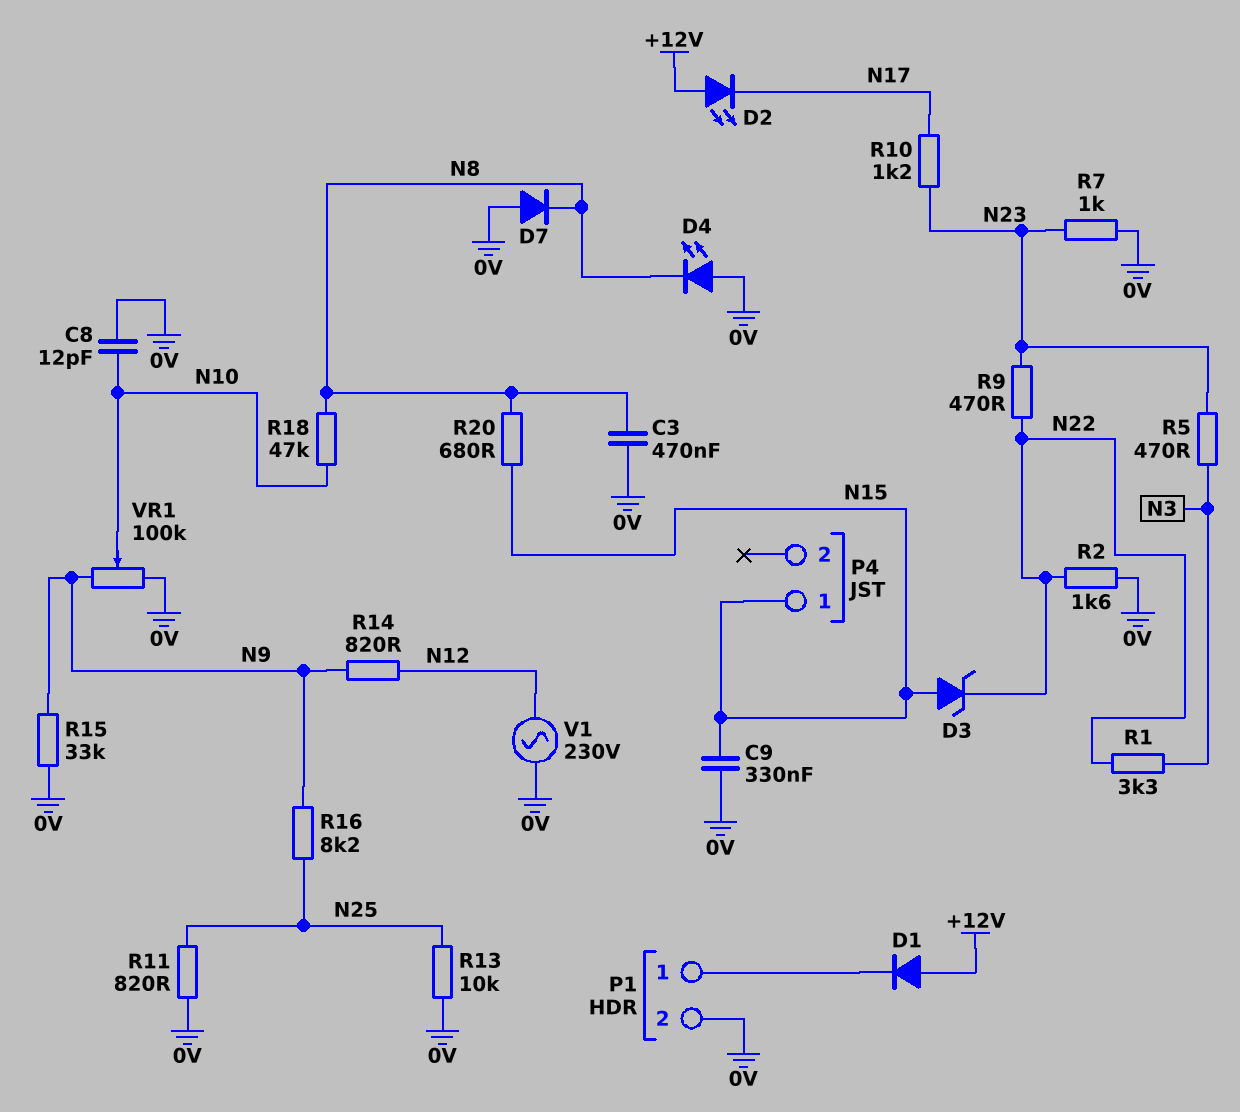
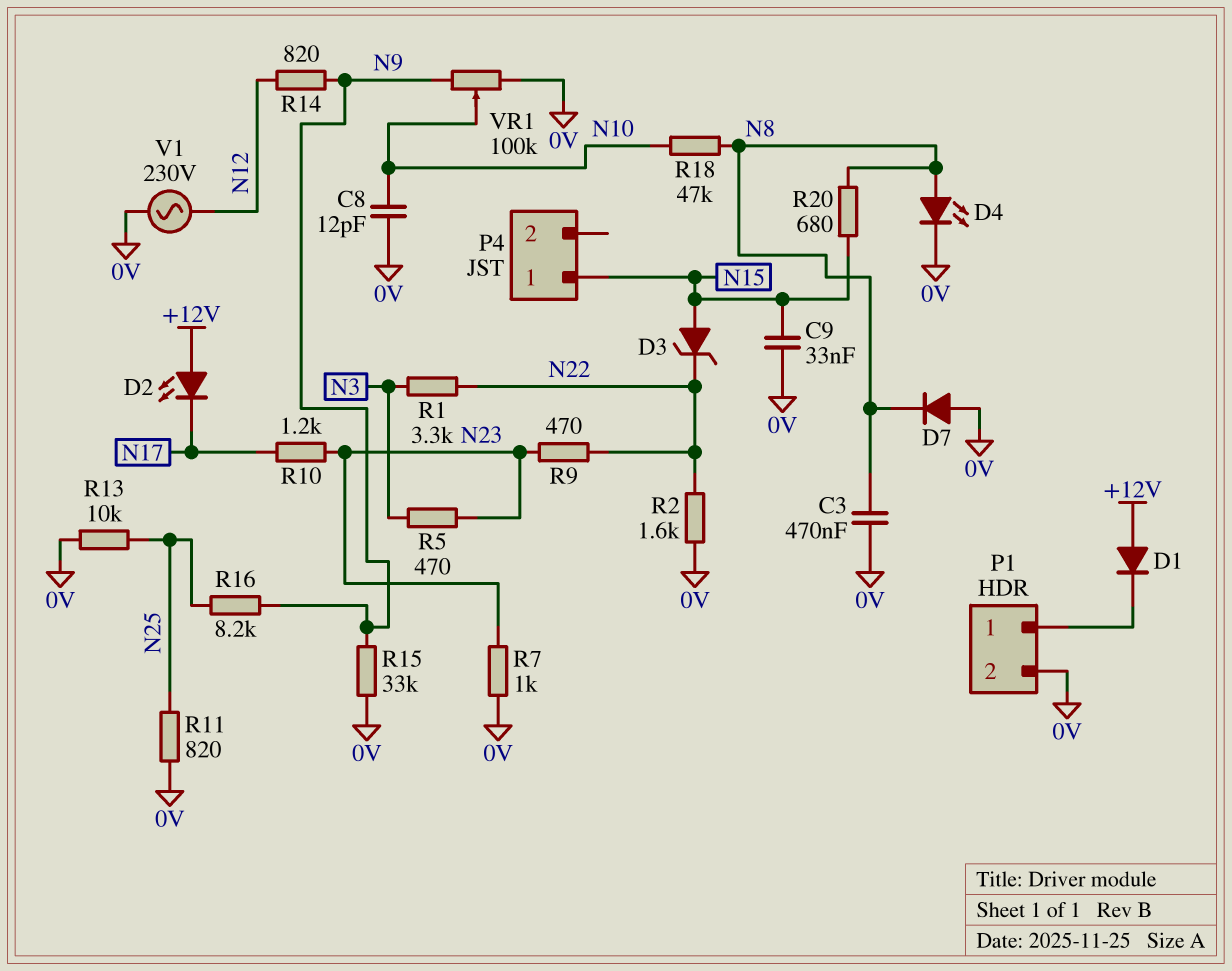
C9: 330nF (0V, N15) -> 33nF (0V, N15)
D4: LED (A 0V, K N8) -> LED (A N8, K 0V)

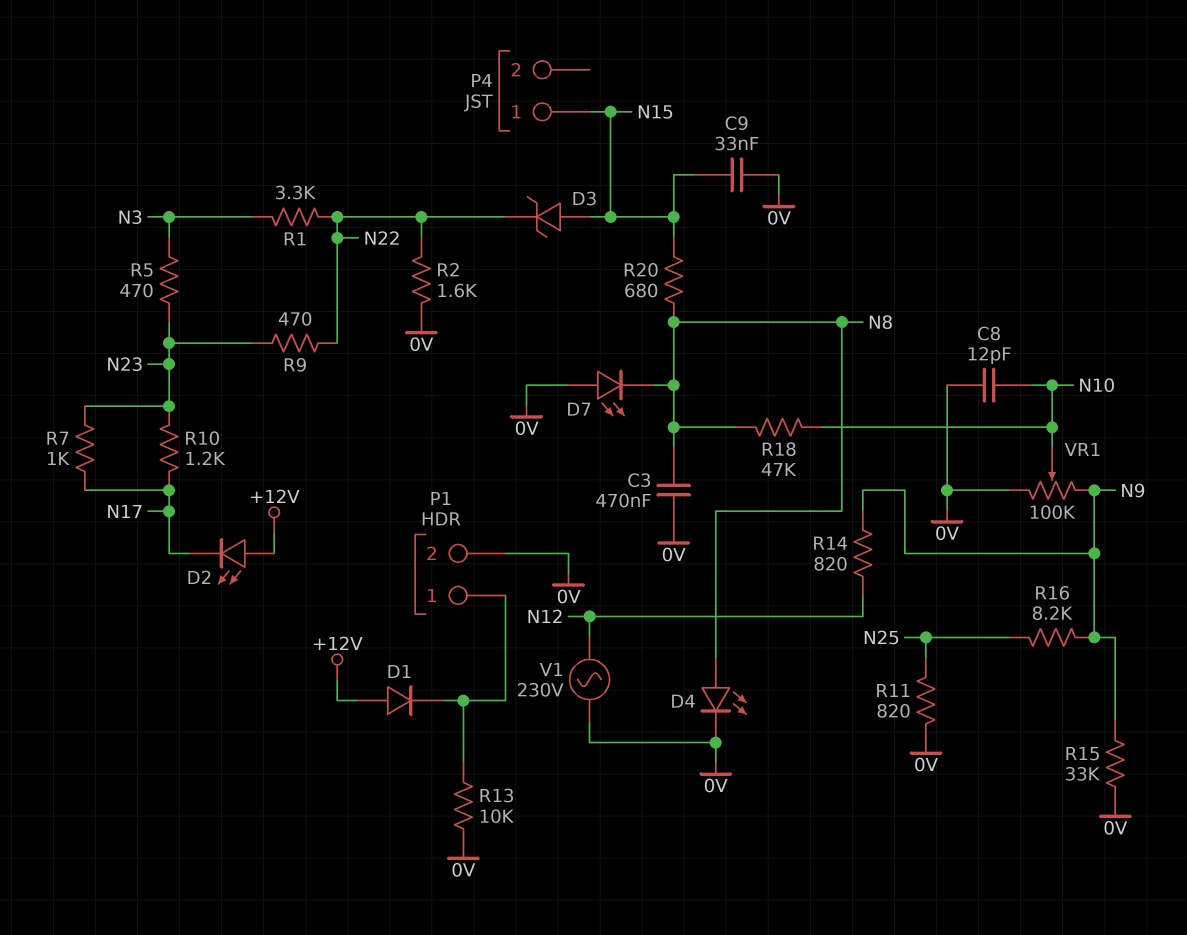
D7: diode (A 0V, K N8) -> LED (A 0V, K N8)
R7: 1k (0V, N23) -> 1k (N17, N23)
R13: 10k (0V, N25) -> 10k (0V, P1/1)

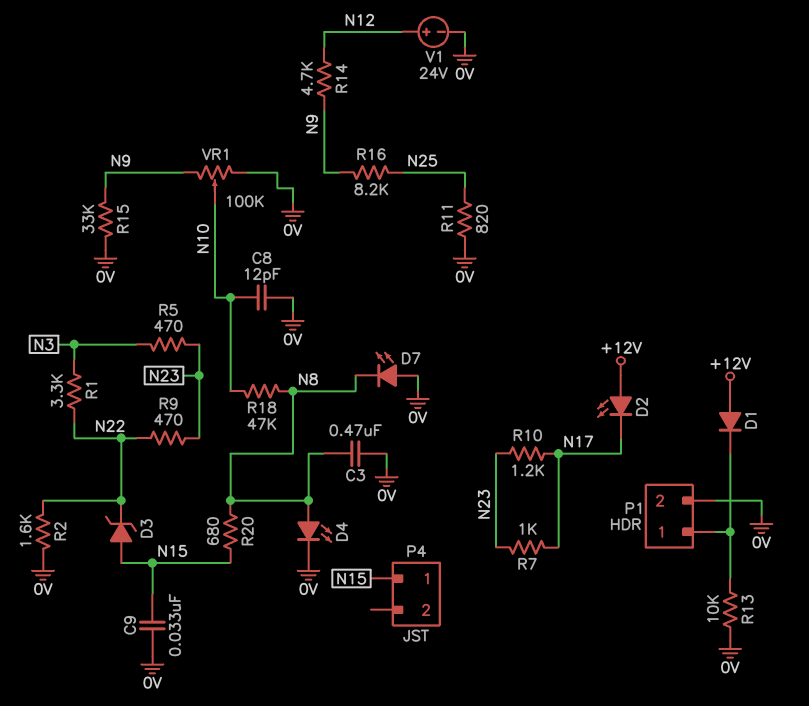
R14: 820 (N9, N12) -> 4.7k (N9, N12)
V1: AC 230V (0V, N12) -> 24V (plus N12, minus 0V)

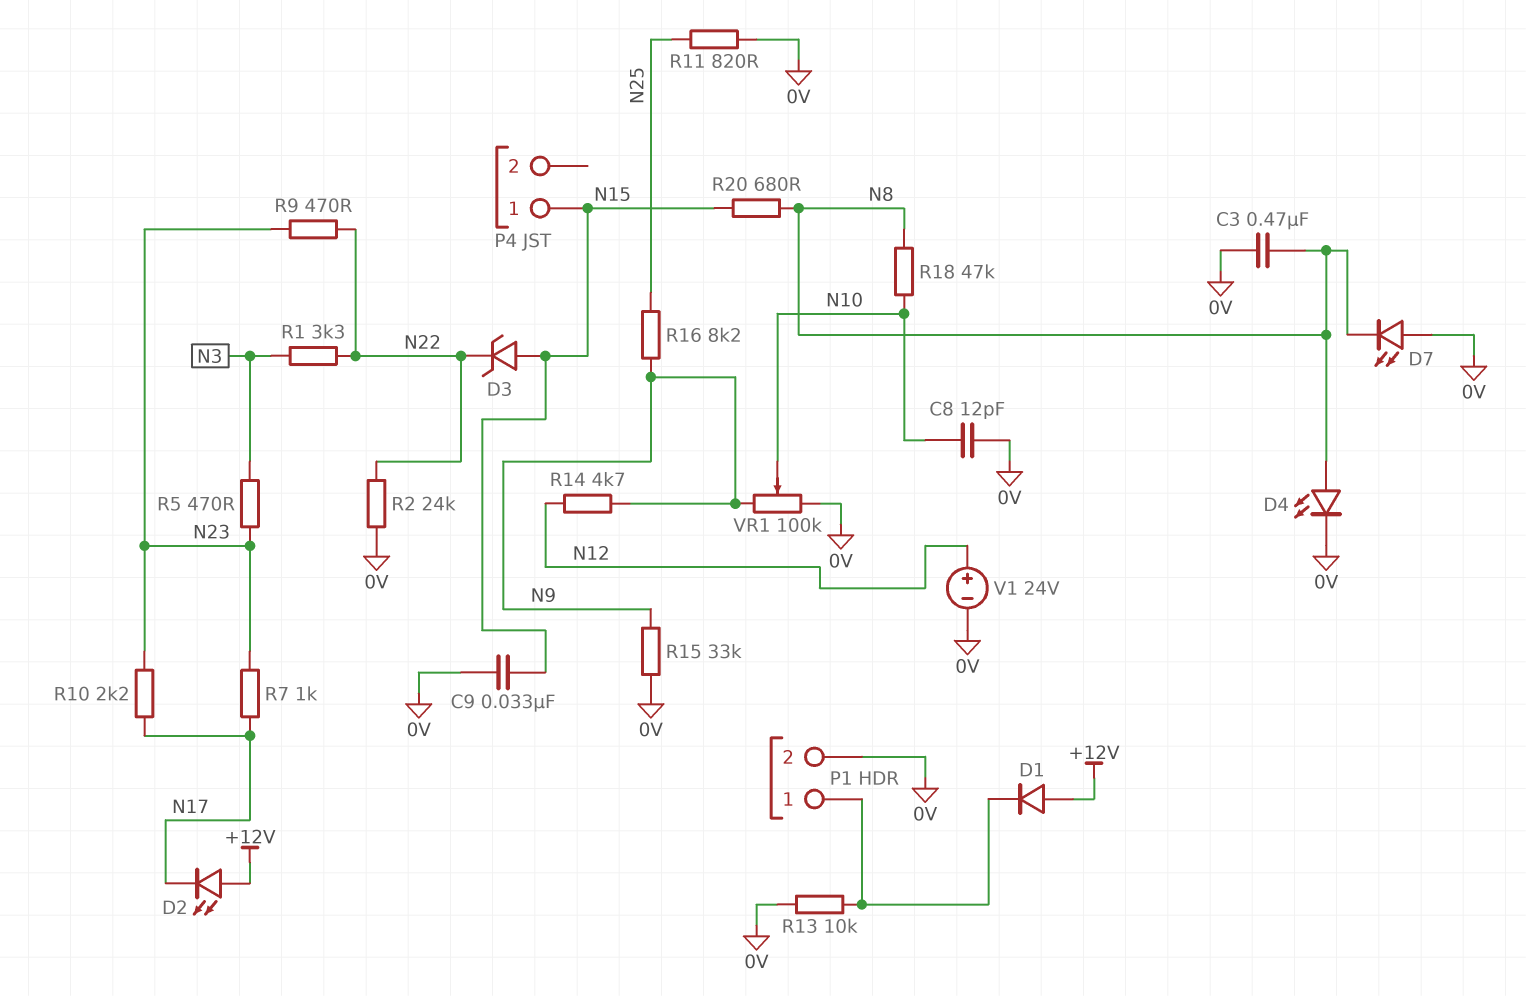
R2: 1.6k (0V, N22) -> 24k (0V, N22)
R10: 1.2k (N17, N23) -> 2.2k (N17, N23)

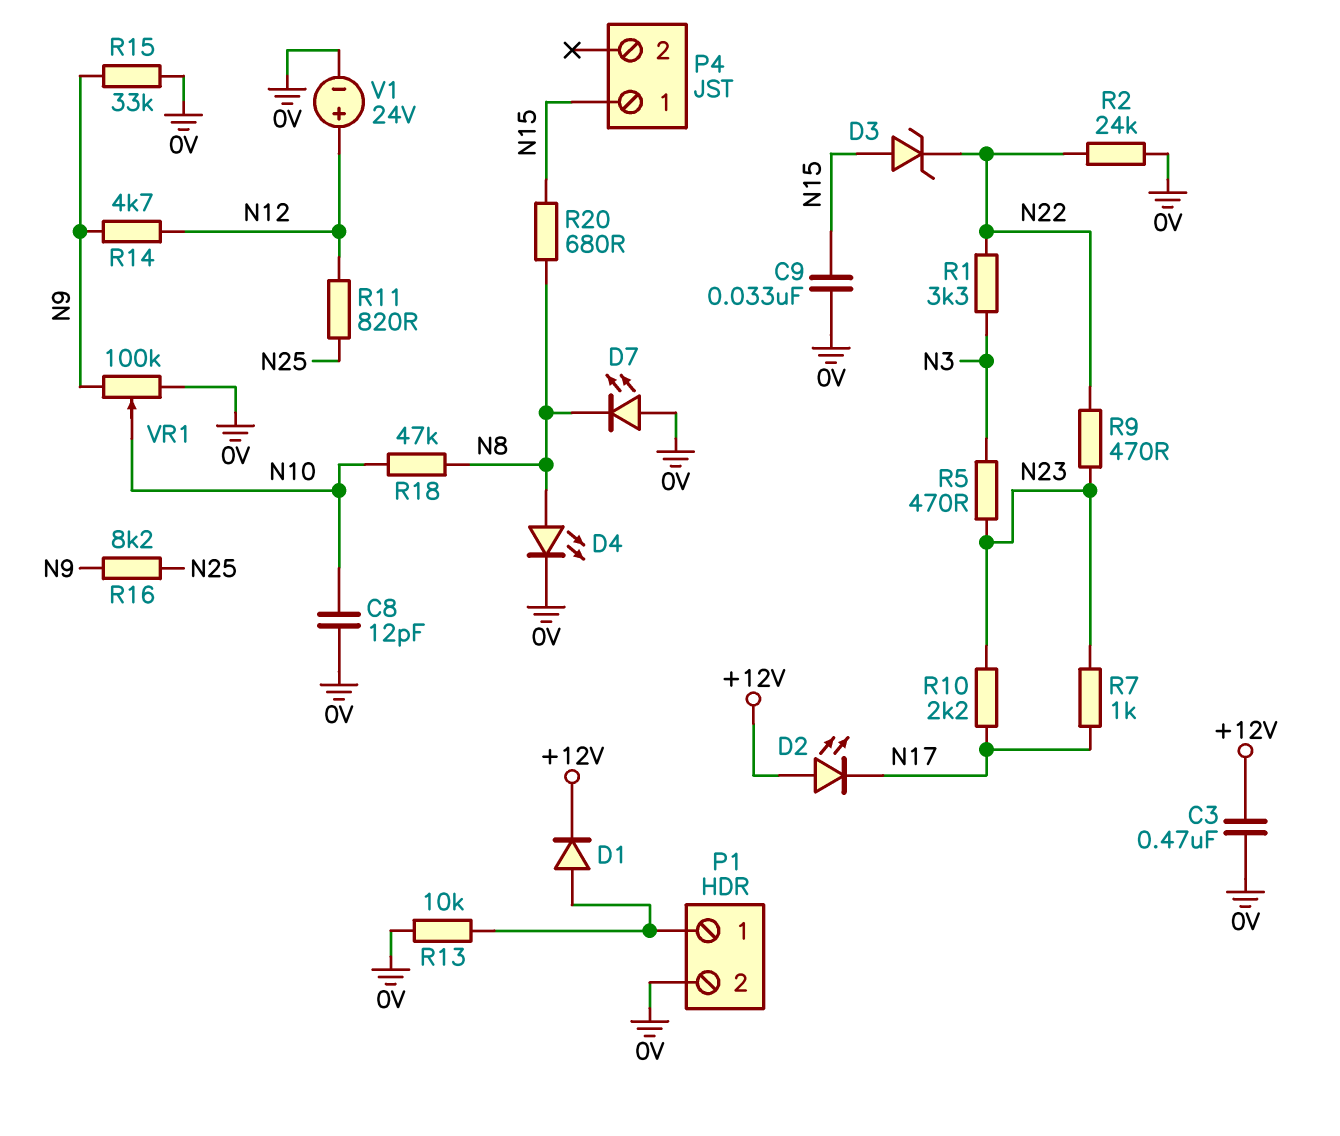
C3: 470nF (0V, N8) -> 470nF (+12V, 0V)
D1: diode (A +12V, K P1/1) -> diode (A P1/1, K +12V)
R11: 820 (0V, N25) -> 820 (N12, N25)

